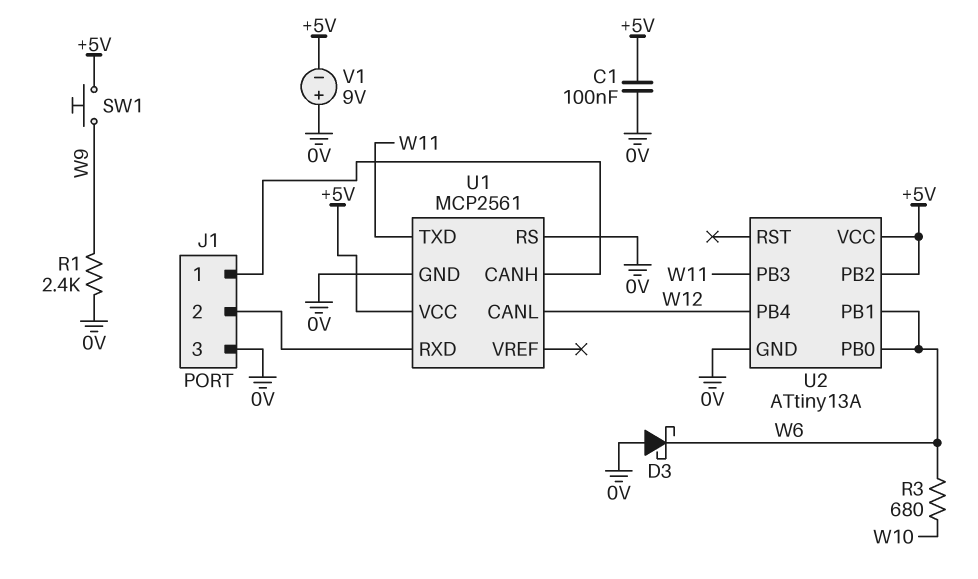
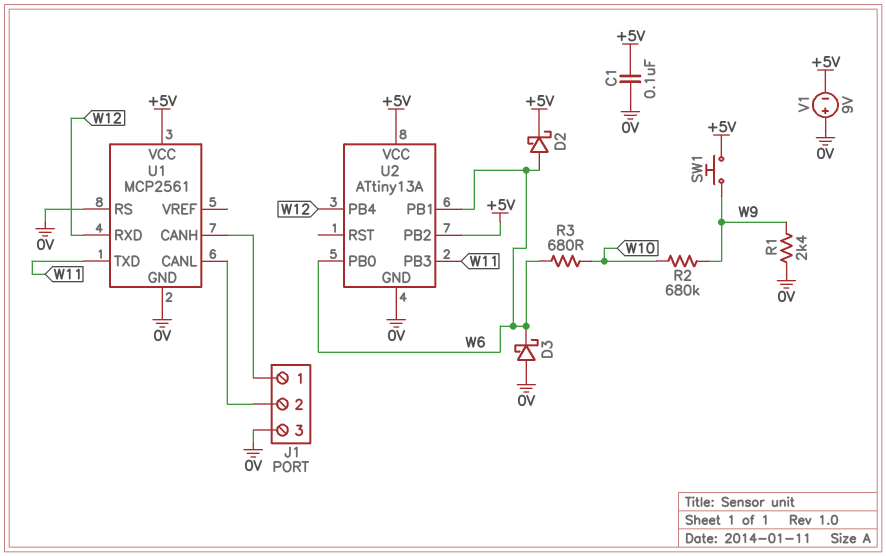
D2: none -> schottky (A W6, K +5V)
R2: none -> 680k (W9, W10)
U1 pin CANL: W12 -> J1/2
U1 pin RXD: J1/2 -> W12

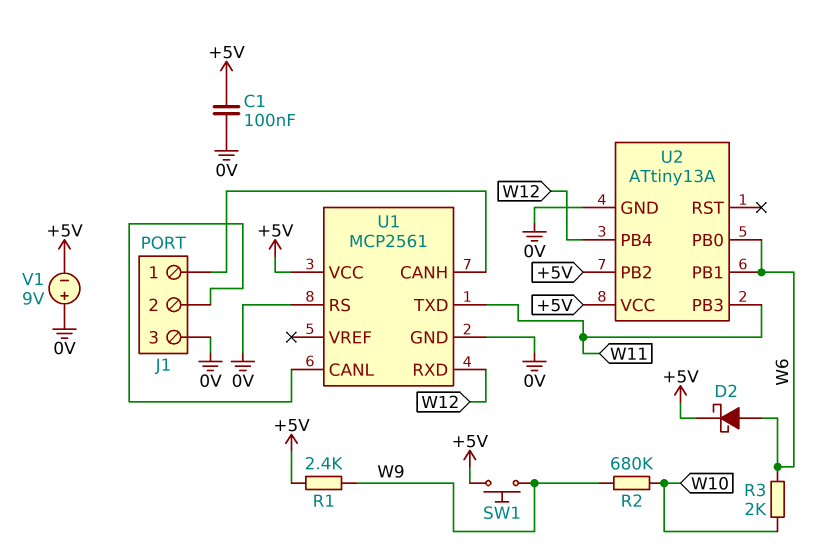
D3: schottky (A 0V, K W6) -> none
R1: 2.4k (0V, W9) -> 2.4k (+5V, W9)
R3: 680 (W6, W10) -> 2k (W6, W10)

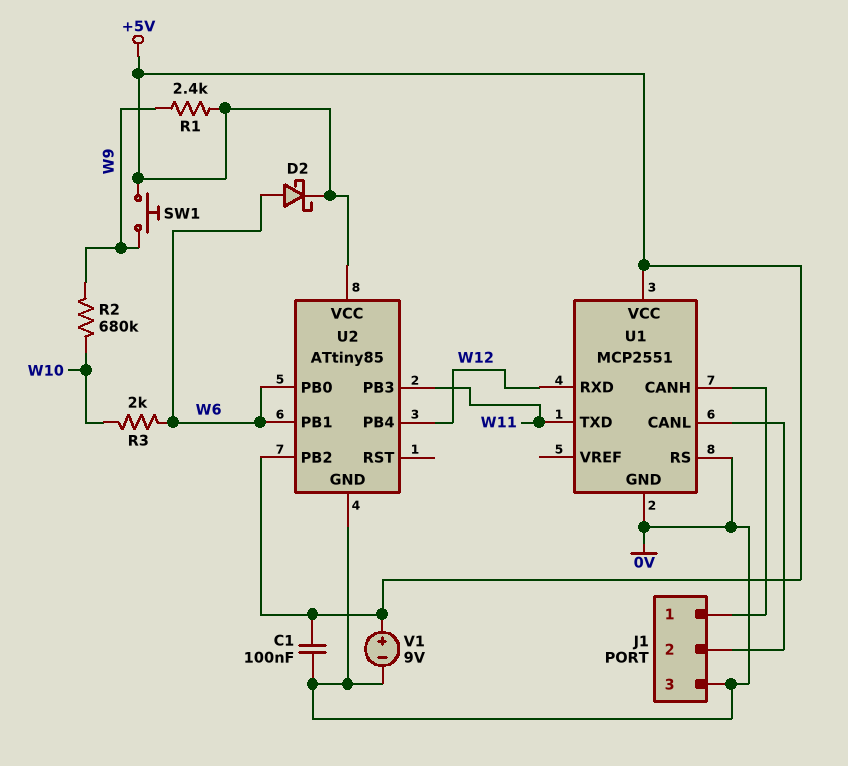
U1: MCP2561 -> MCP2551
U2: ATtiny13A -> ATtiny85
V1: 9V (plus 0V, minus +5V) -> 9V (plus +5V, minus 0V)

